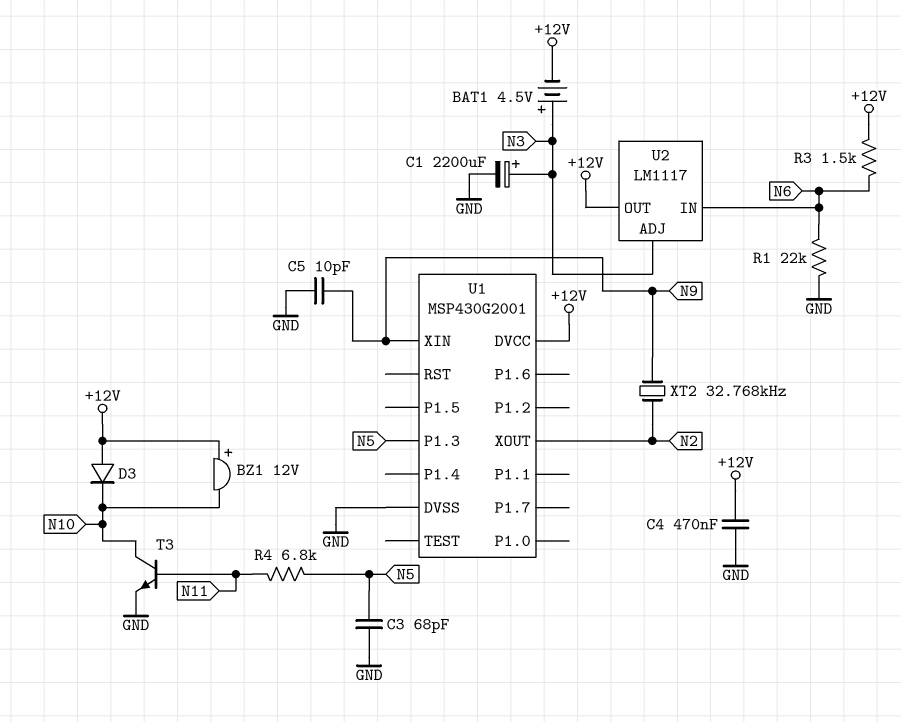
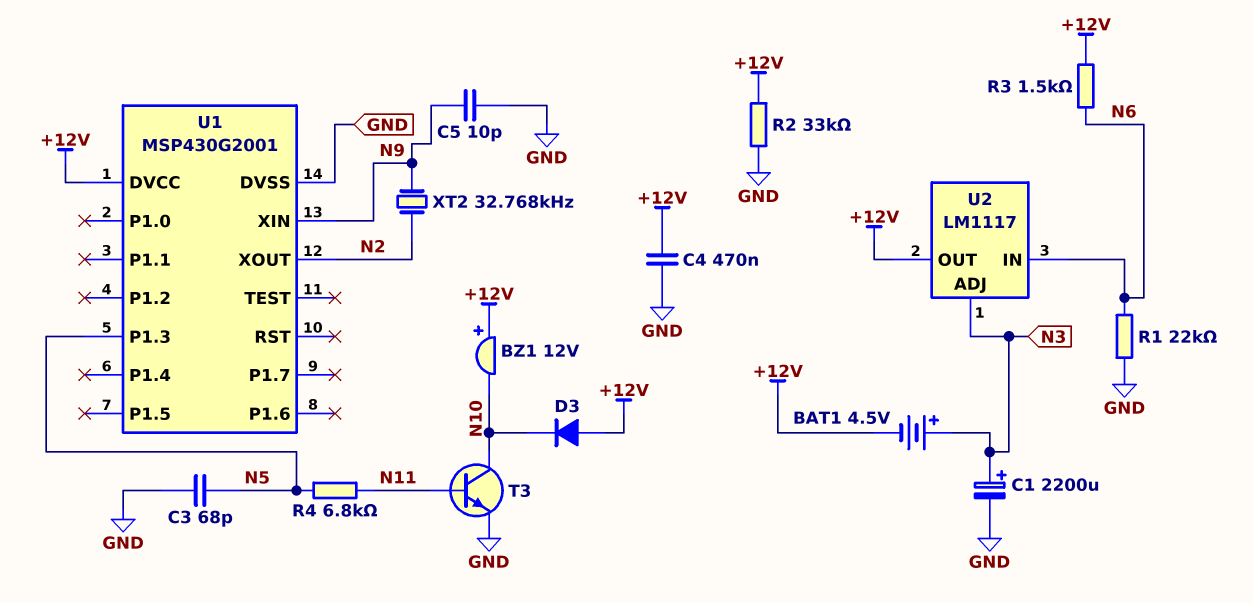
R2: none -> 33k (+12V, GND)

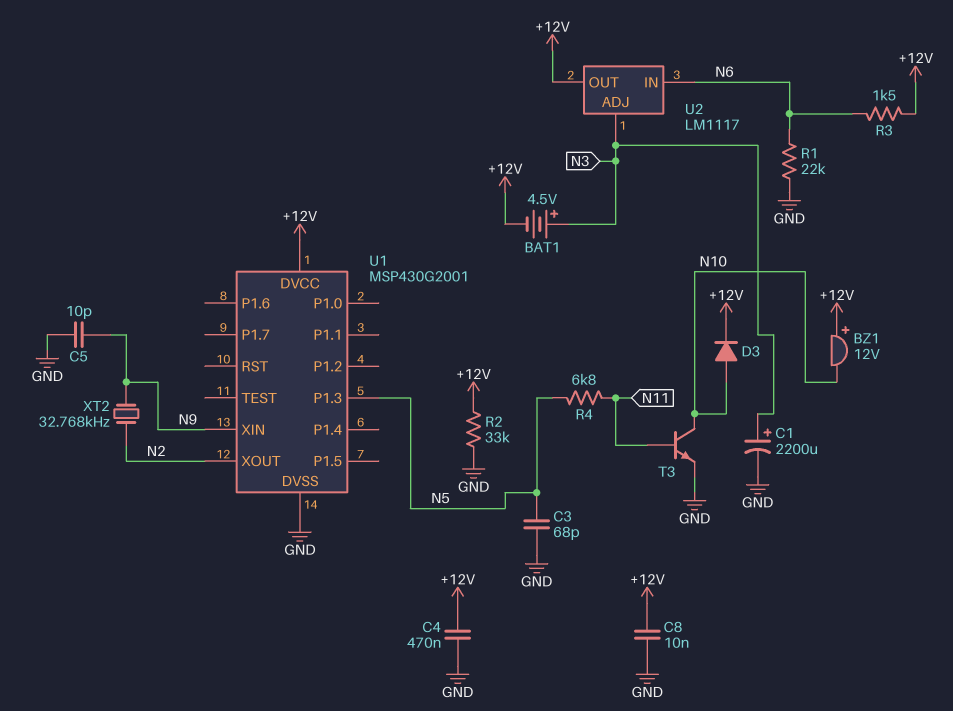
C8: none -> 10nF (+12V, GND)
D3: diode (A +12V, K N10) -> diode (A N10, K +12V)

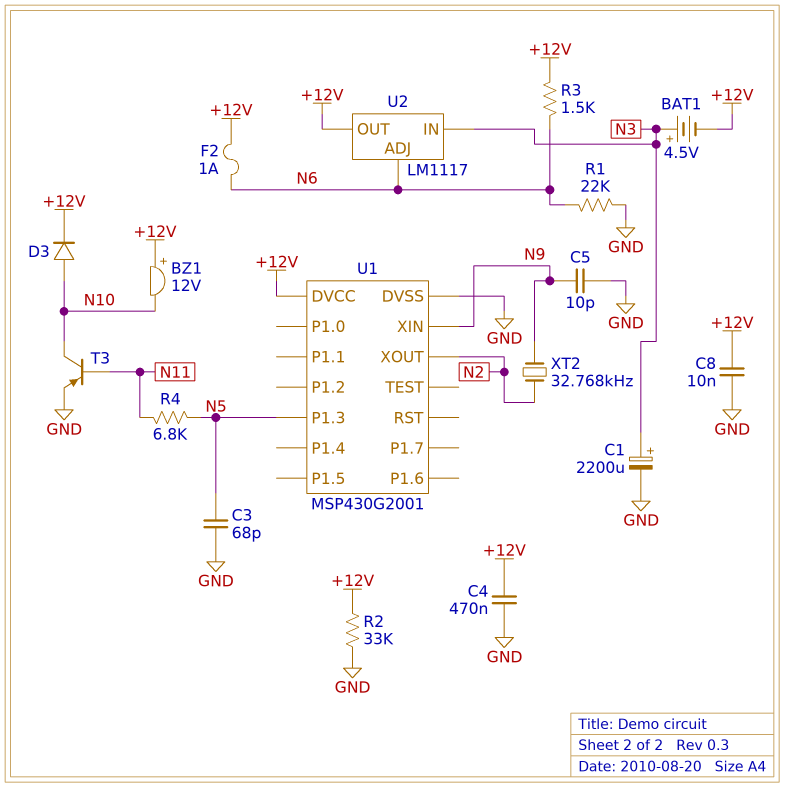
F2: none -> 1A (+12V, N6)
T3: NPN (B N11, C N10, E GND) -> PNP (B N11, C N10, E GND)
U2 pin ADJ: N3 -> N6
U2 pin IN: N6 -> N3

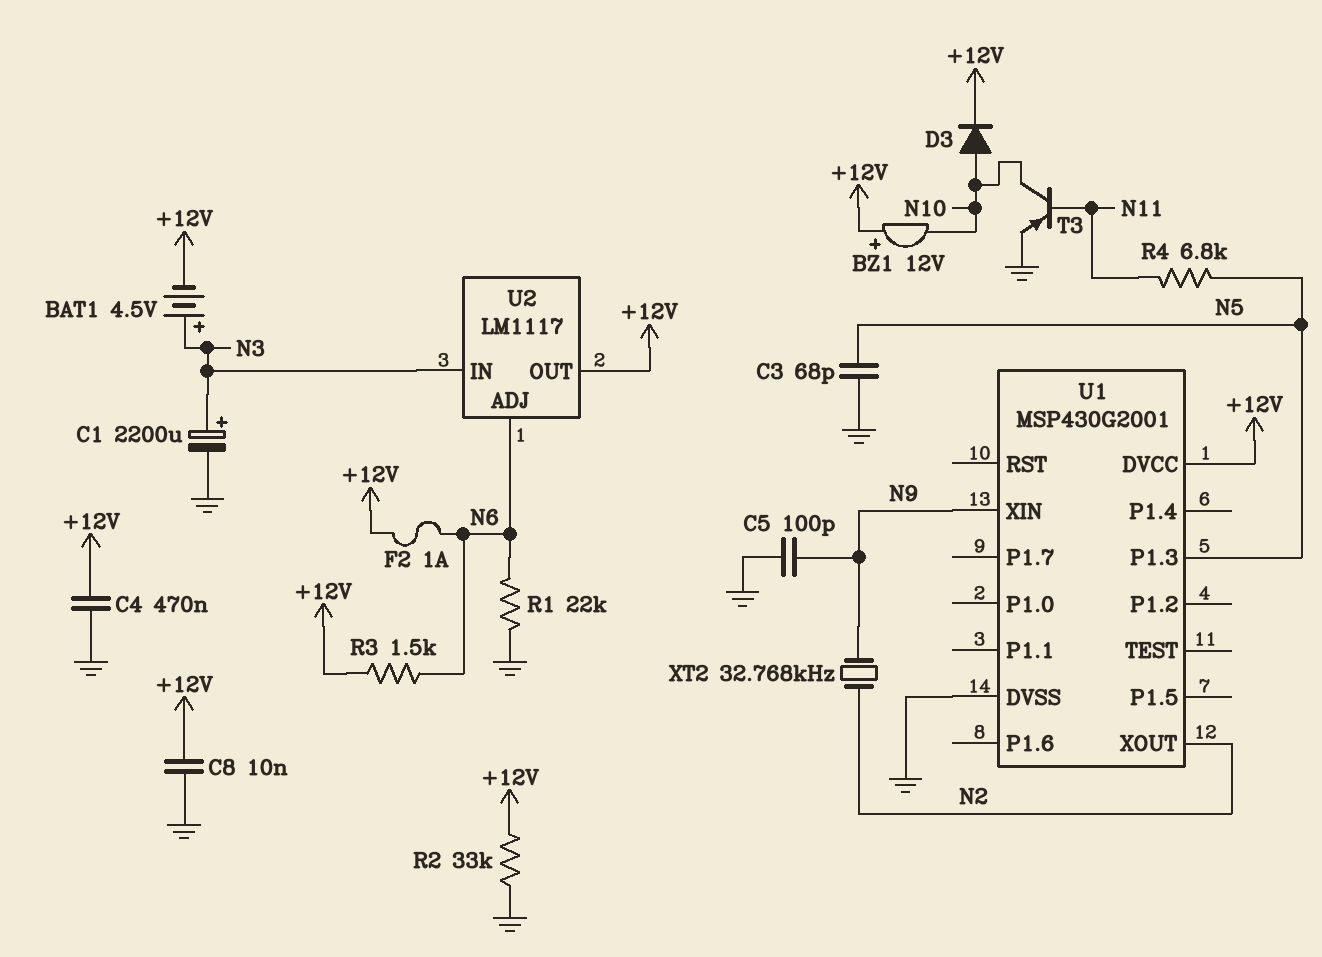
C5: 10pF (GND, N9) -> 100pF (GND, N9)

